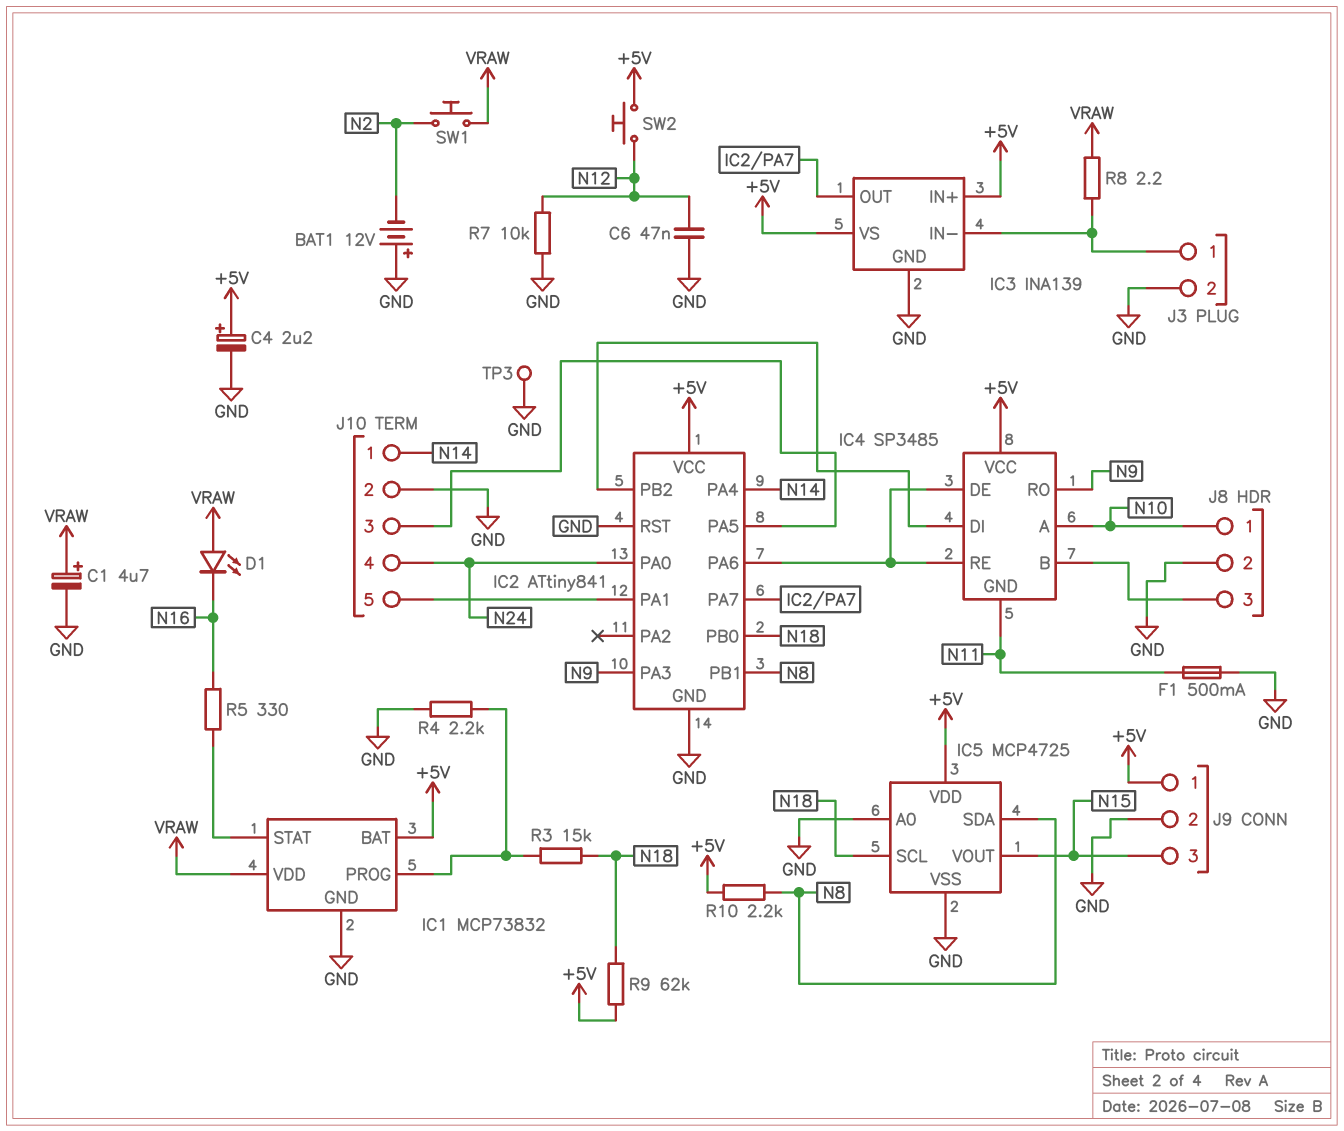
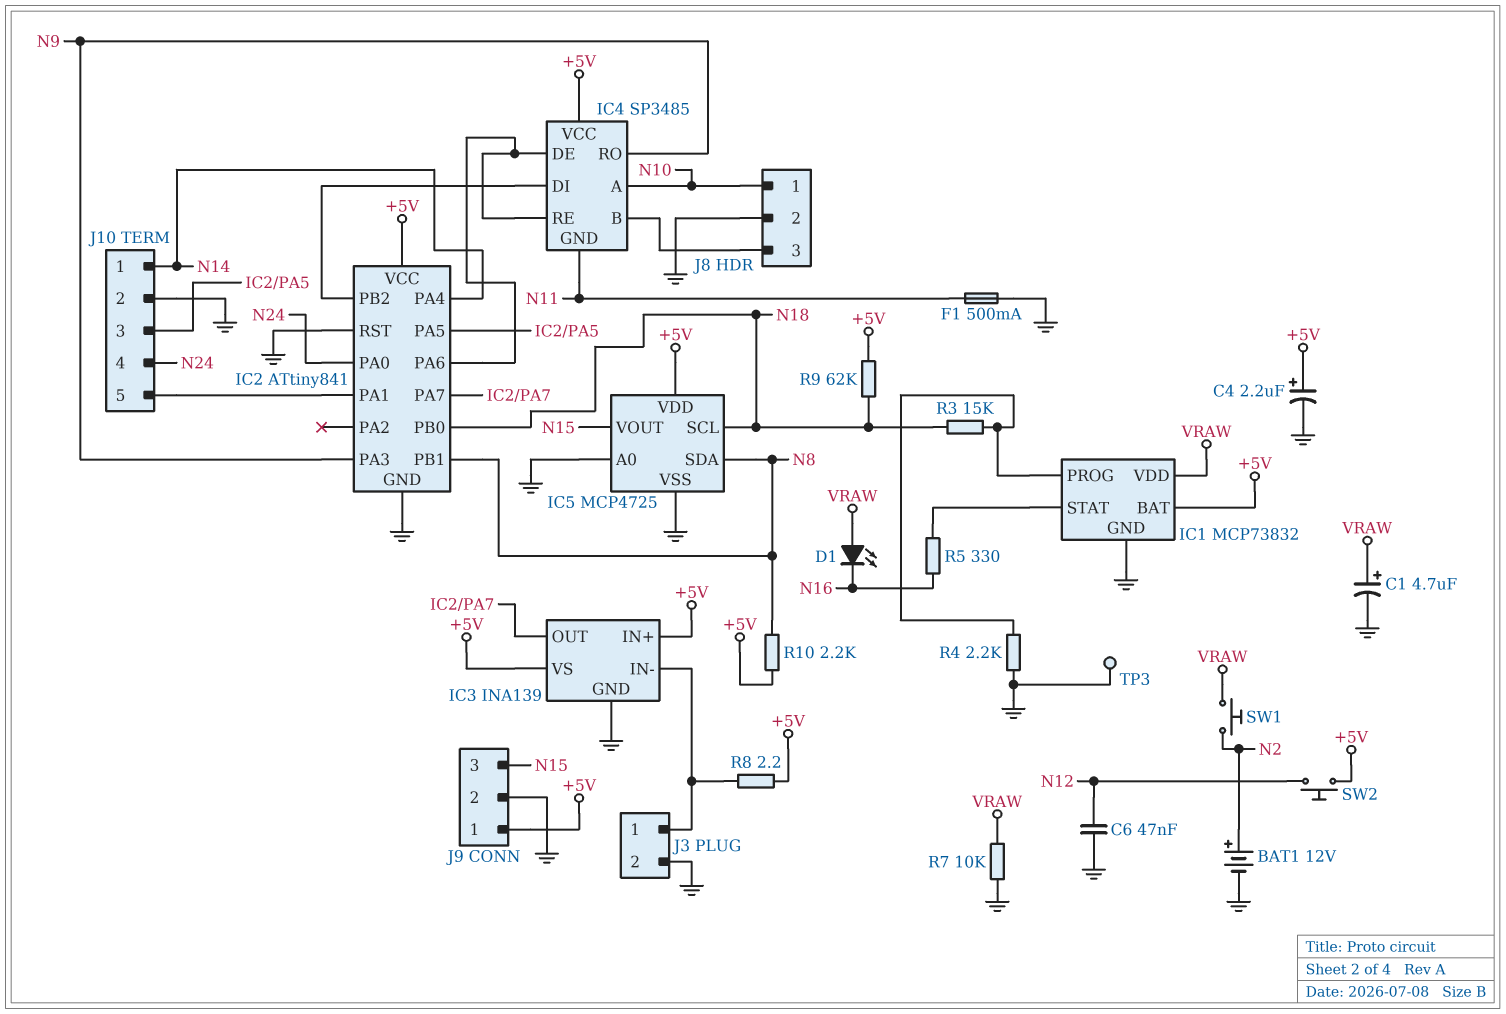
BAT1: 12V (plus GND, minus N2) -> 12V (plus N2, minus GND)
R7: 10k (GND, N12) -> 10k (GND, VRAW)
R8: 2.2 (IC3/IN-, VRAW) -> 2.2 (+5V, IC3/IN-)

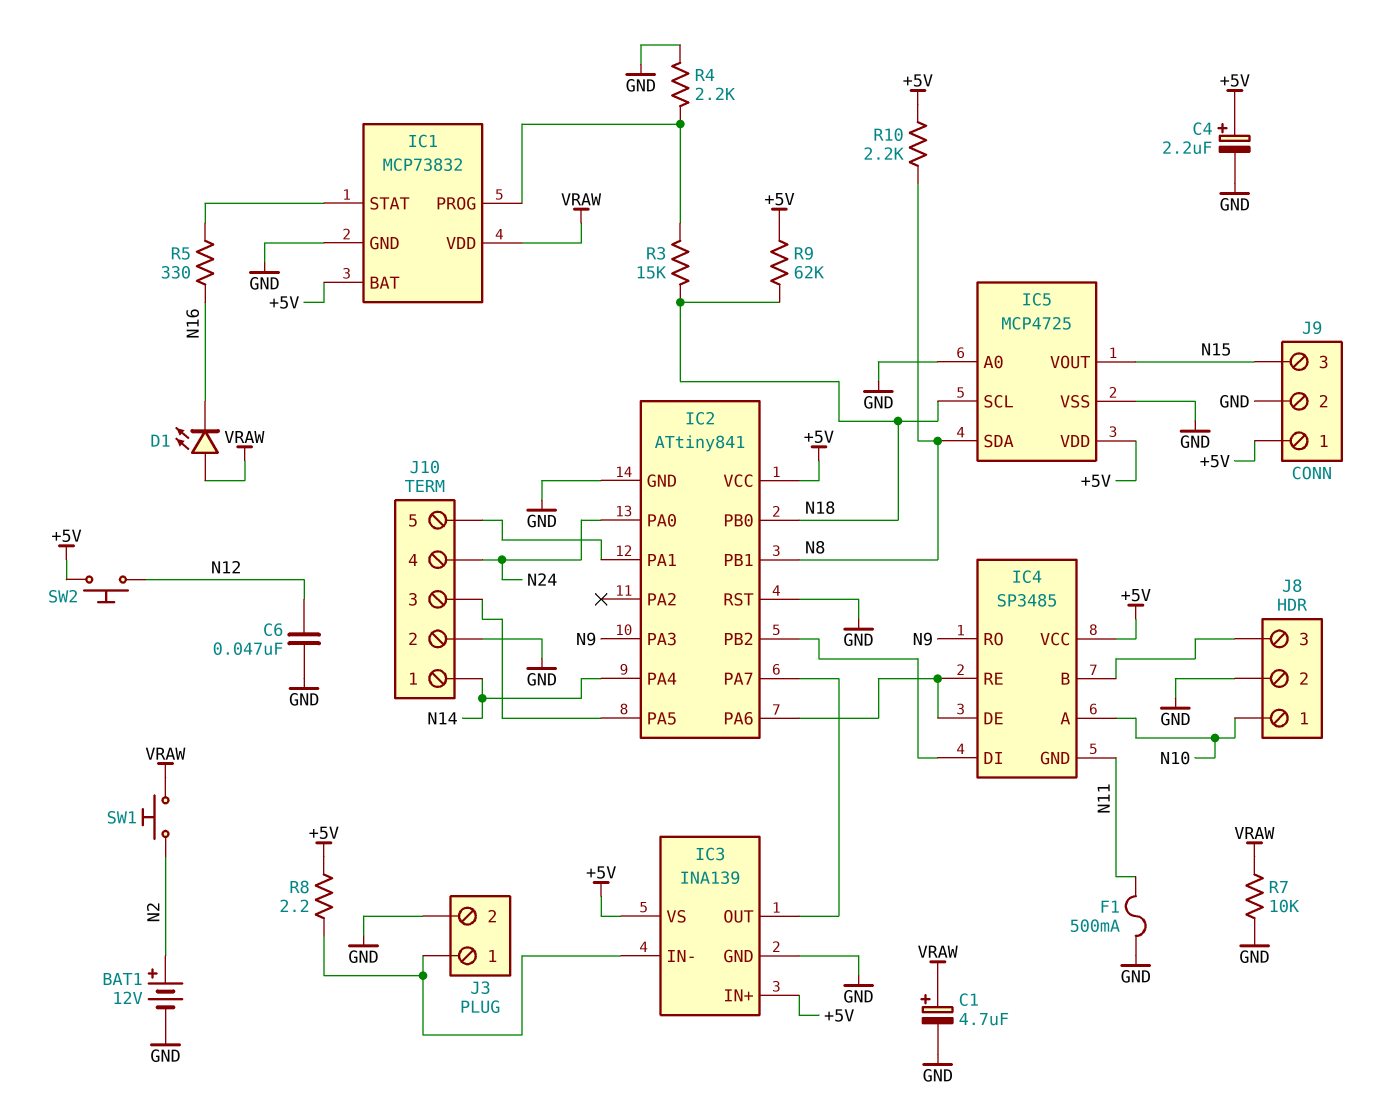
TP3: test point (GND) -> none

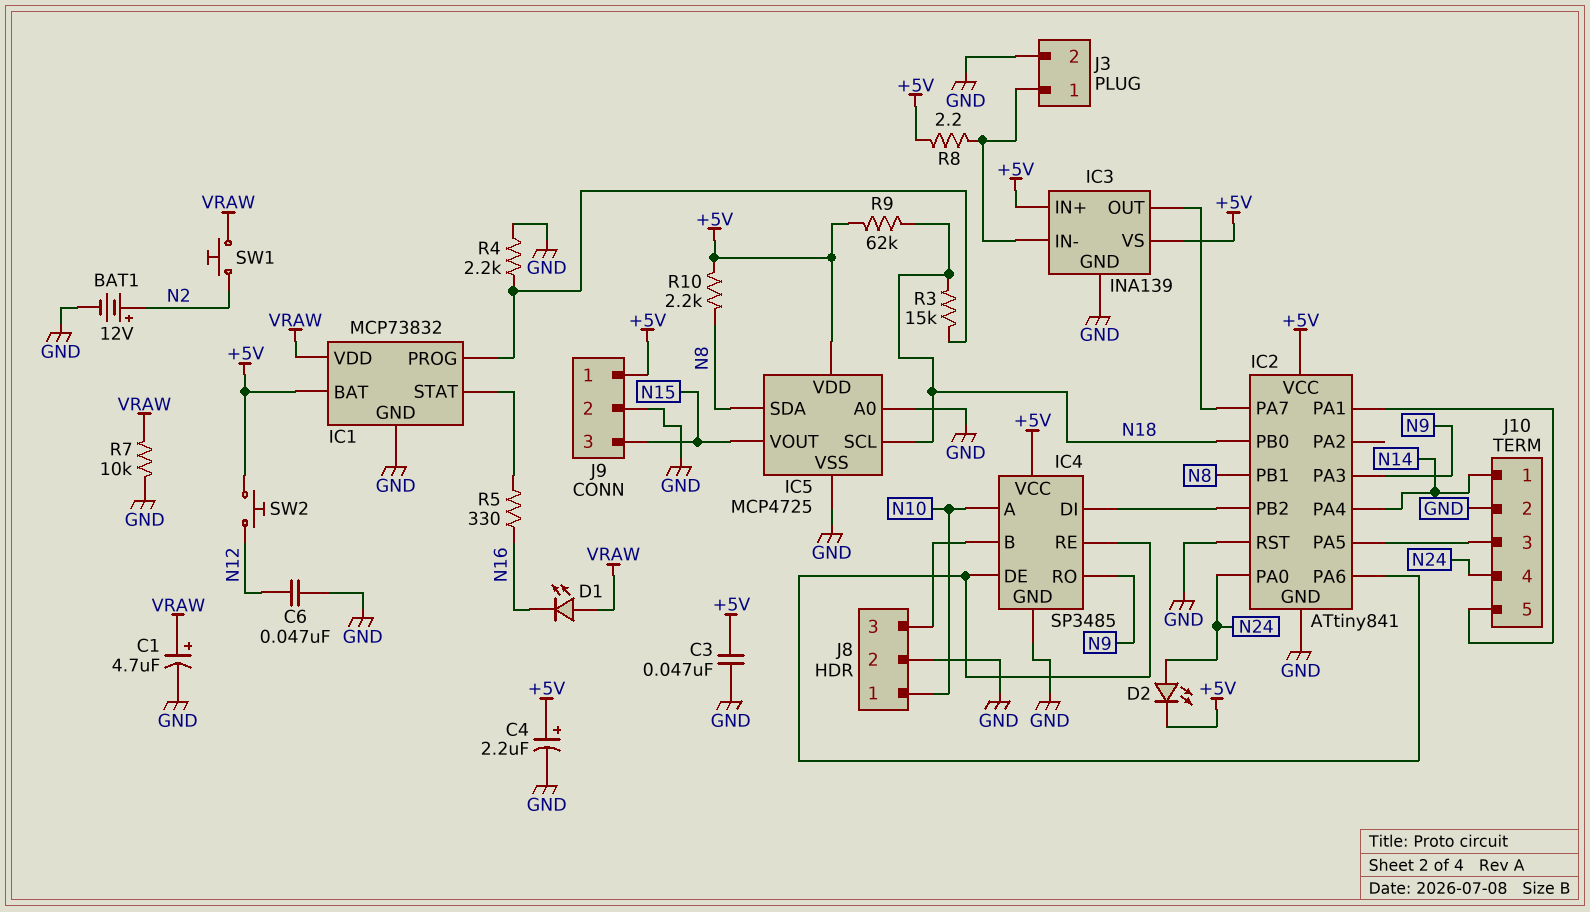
C3: none -> 47nF (+5V, GND)
D2: none -> LED (A N24, K +5V)
F1: 500mA (GND, N11) -> none
IC4 pin GND: N11 -> GND

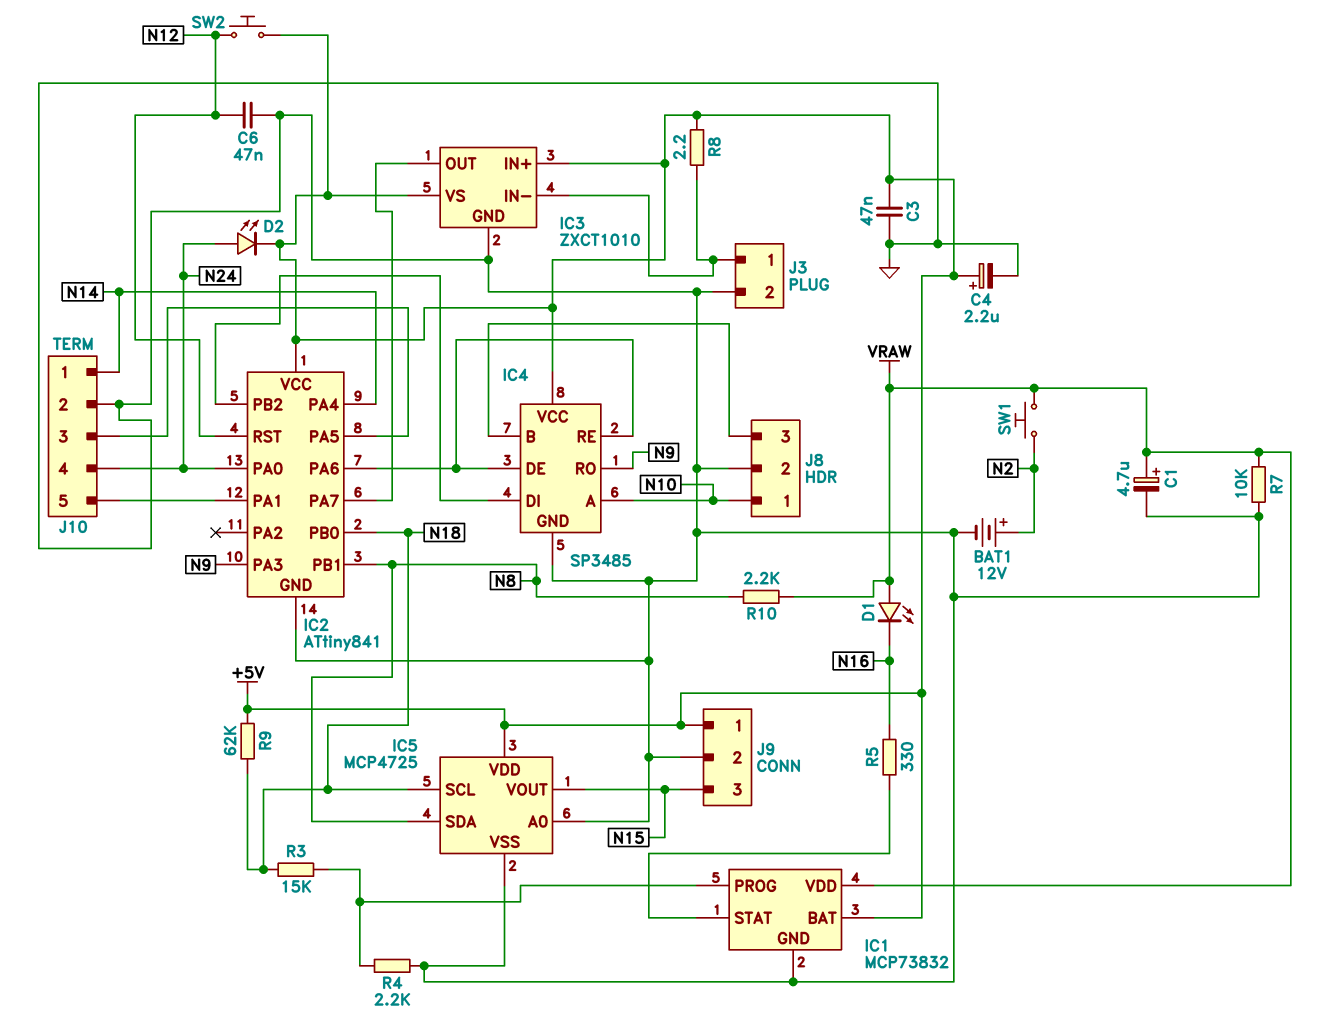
IC2 pin RST: GND -> N12
IC3: INA139 -> ZXCT1010
R10: 2.2k (+5V, N8) -> 2.2k (N8, VRAW)

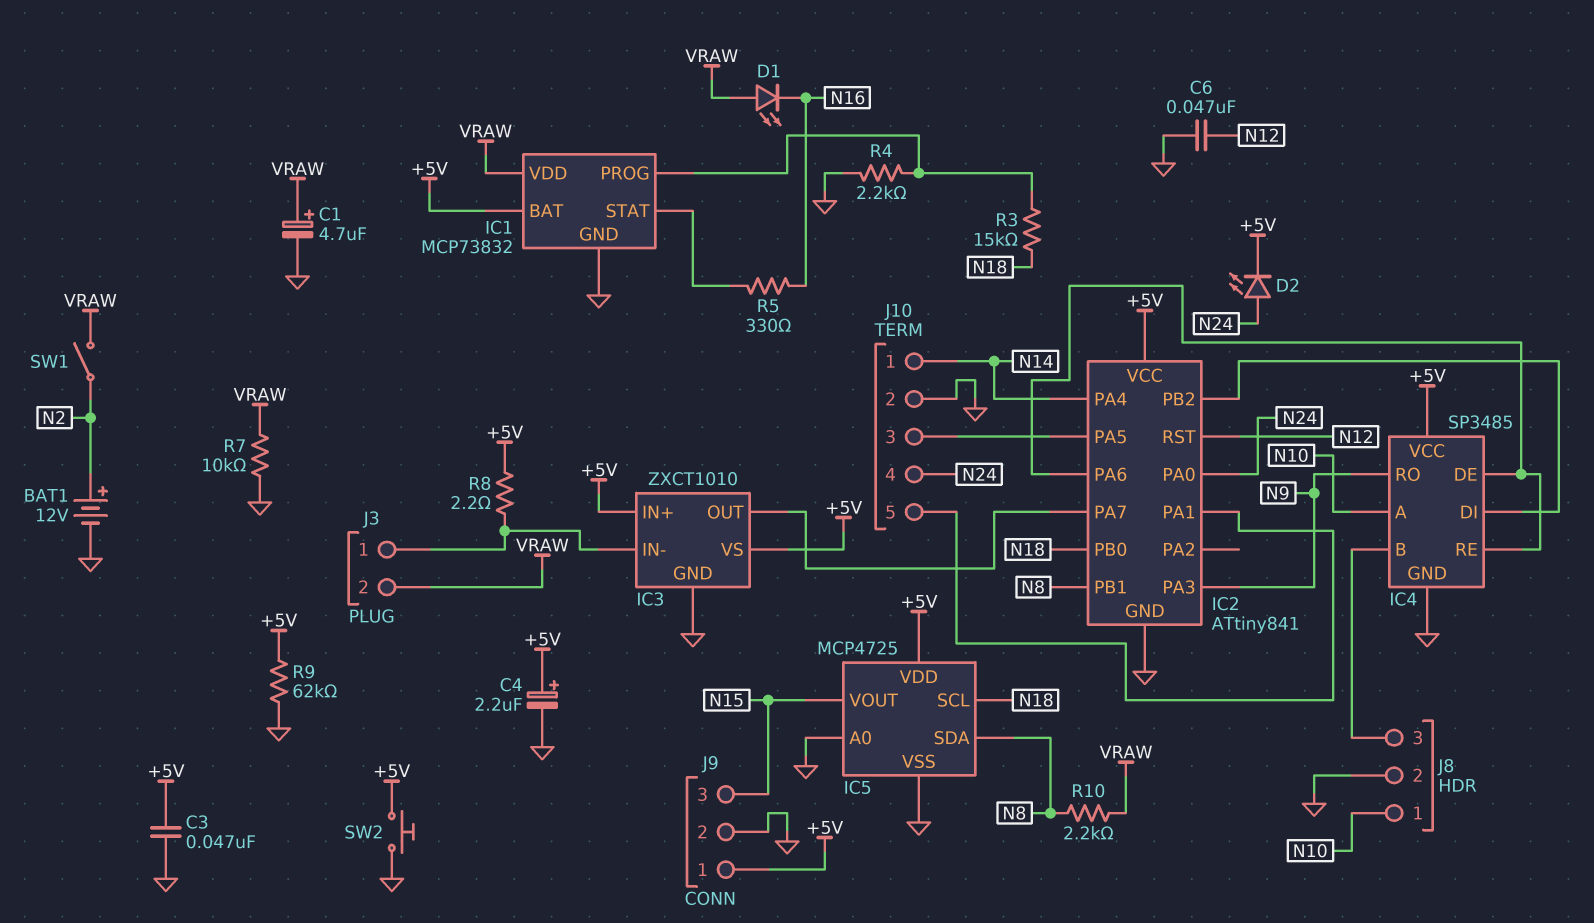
J3 pin 2: GND -> VRAW
R9: 62k (+5V, N18) -> 62k (+5V, GND)
SW1: button (N2, VRAW) -> switch (N2, VRAW)
SW2: button (+5V, N12) -> button (+5V, GND)

